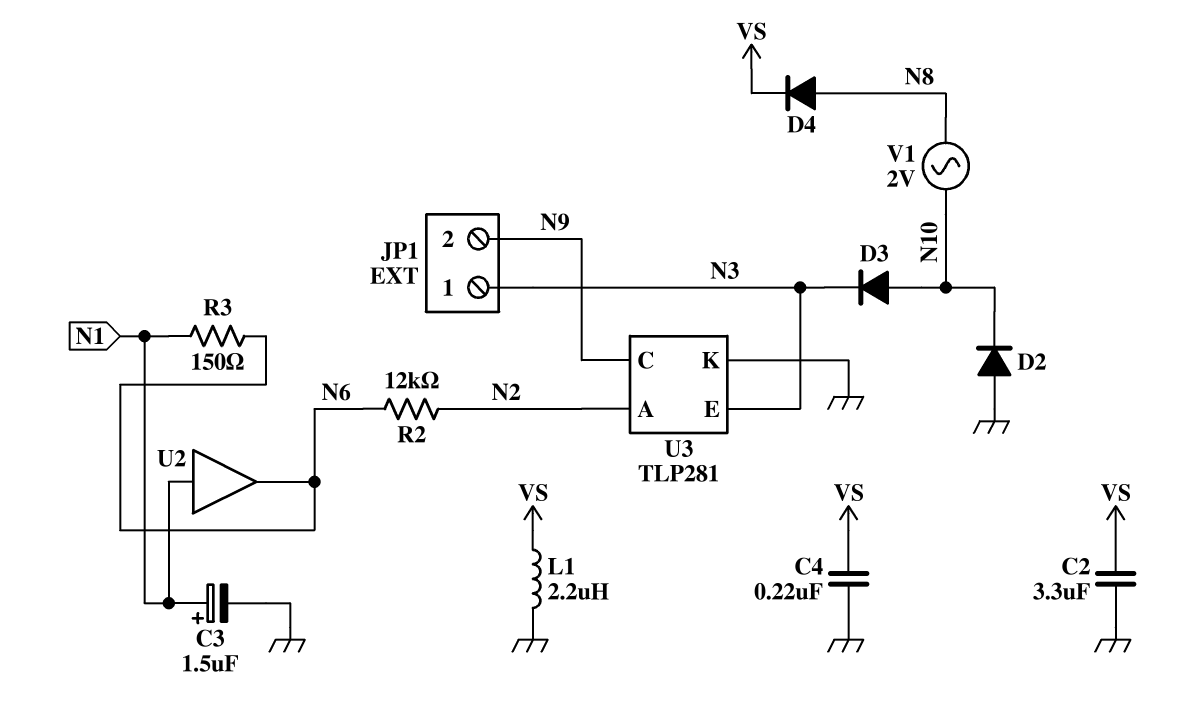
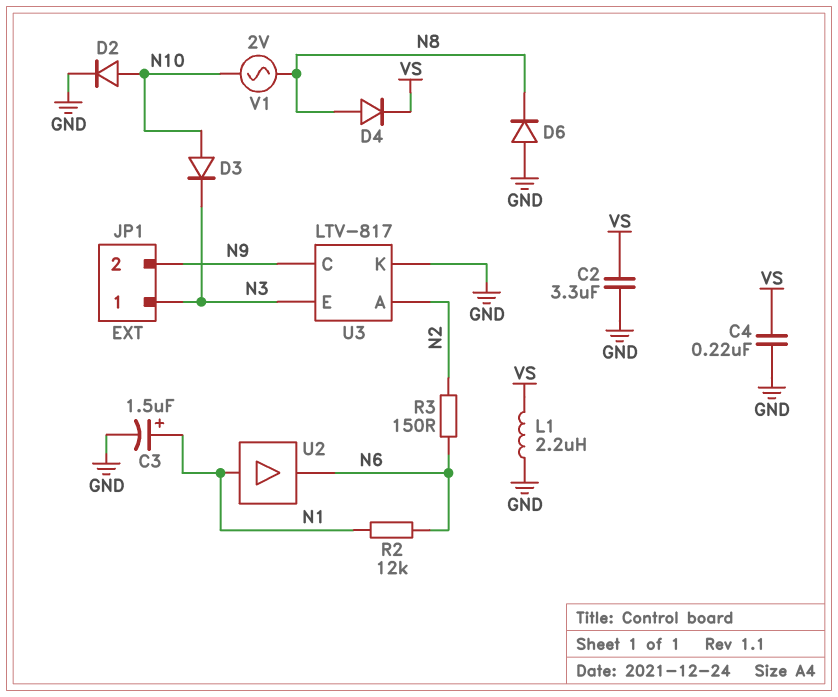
D2: diode (A GND, K N10) -> diode (A N10, K GND)
D6: none -> diode (A GND, K N8)
R2: 12k (N2, N6) -> 12k (N1, N6)
R3: 150 (N1, N6) -> 150 (N2, N6)
U3: TLP281 -> LTV-817

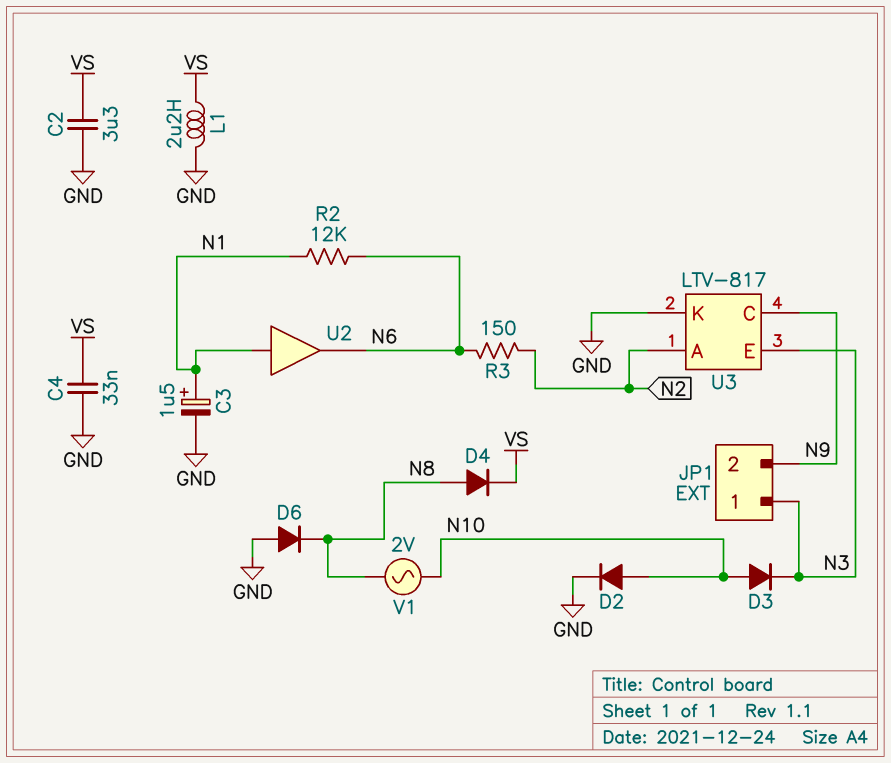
C4: 220nF (GND, VS) -> 33nF (GND, VS)

